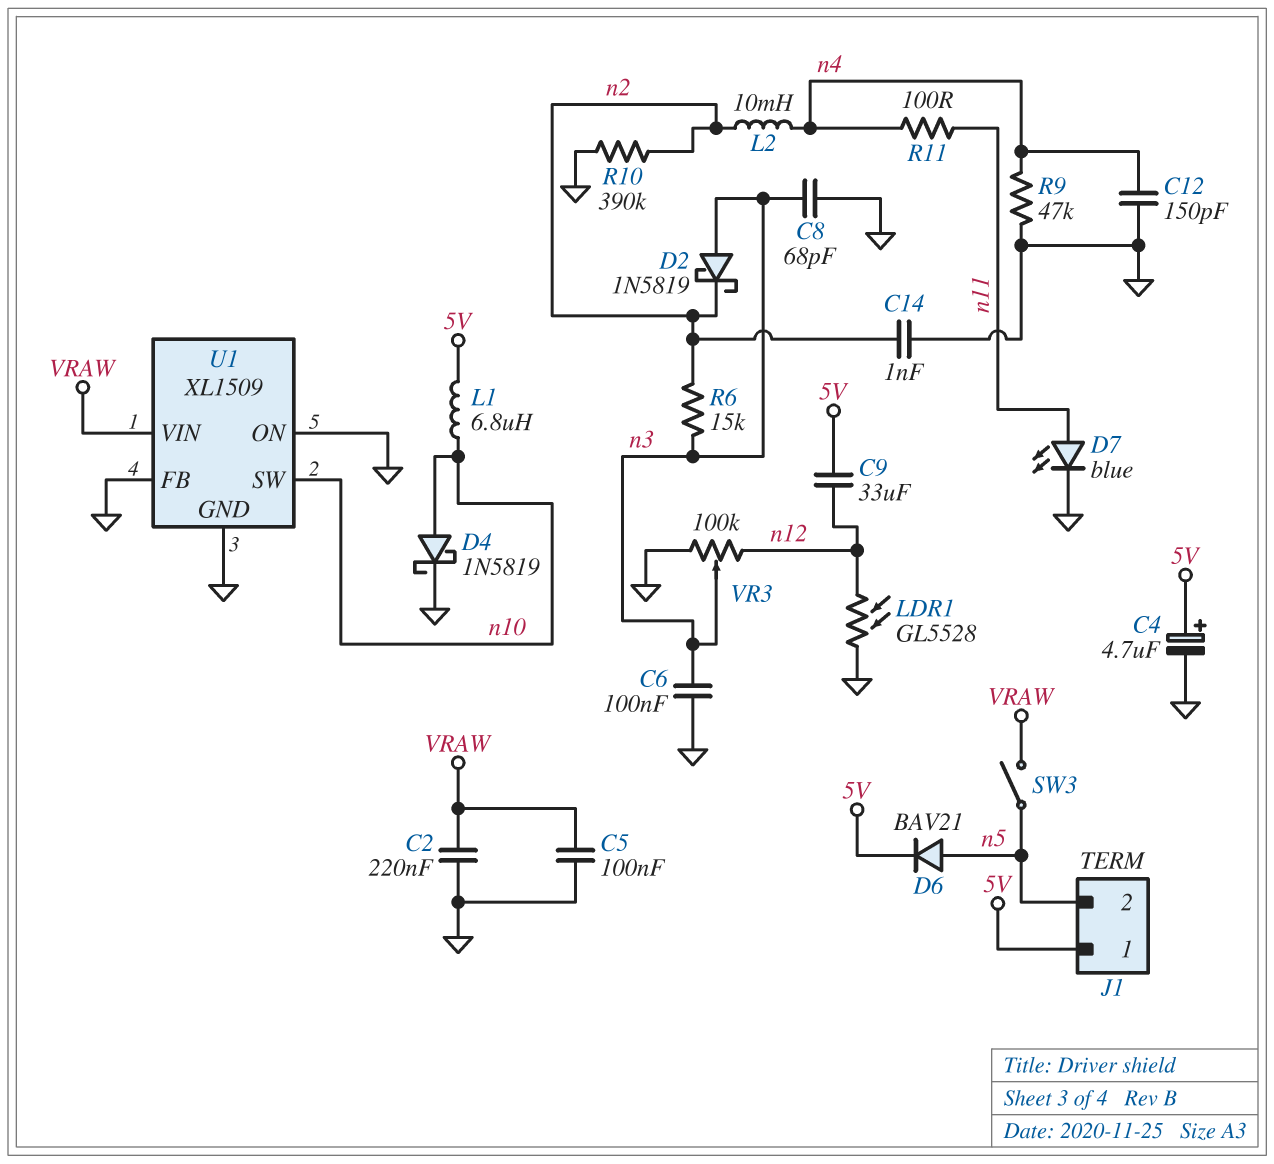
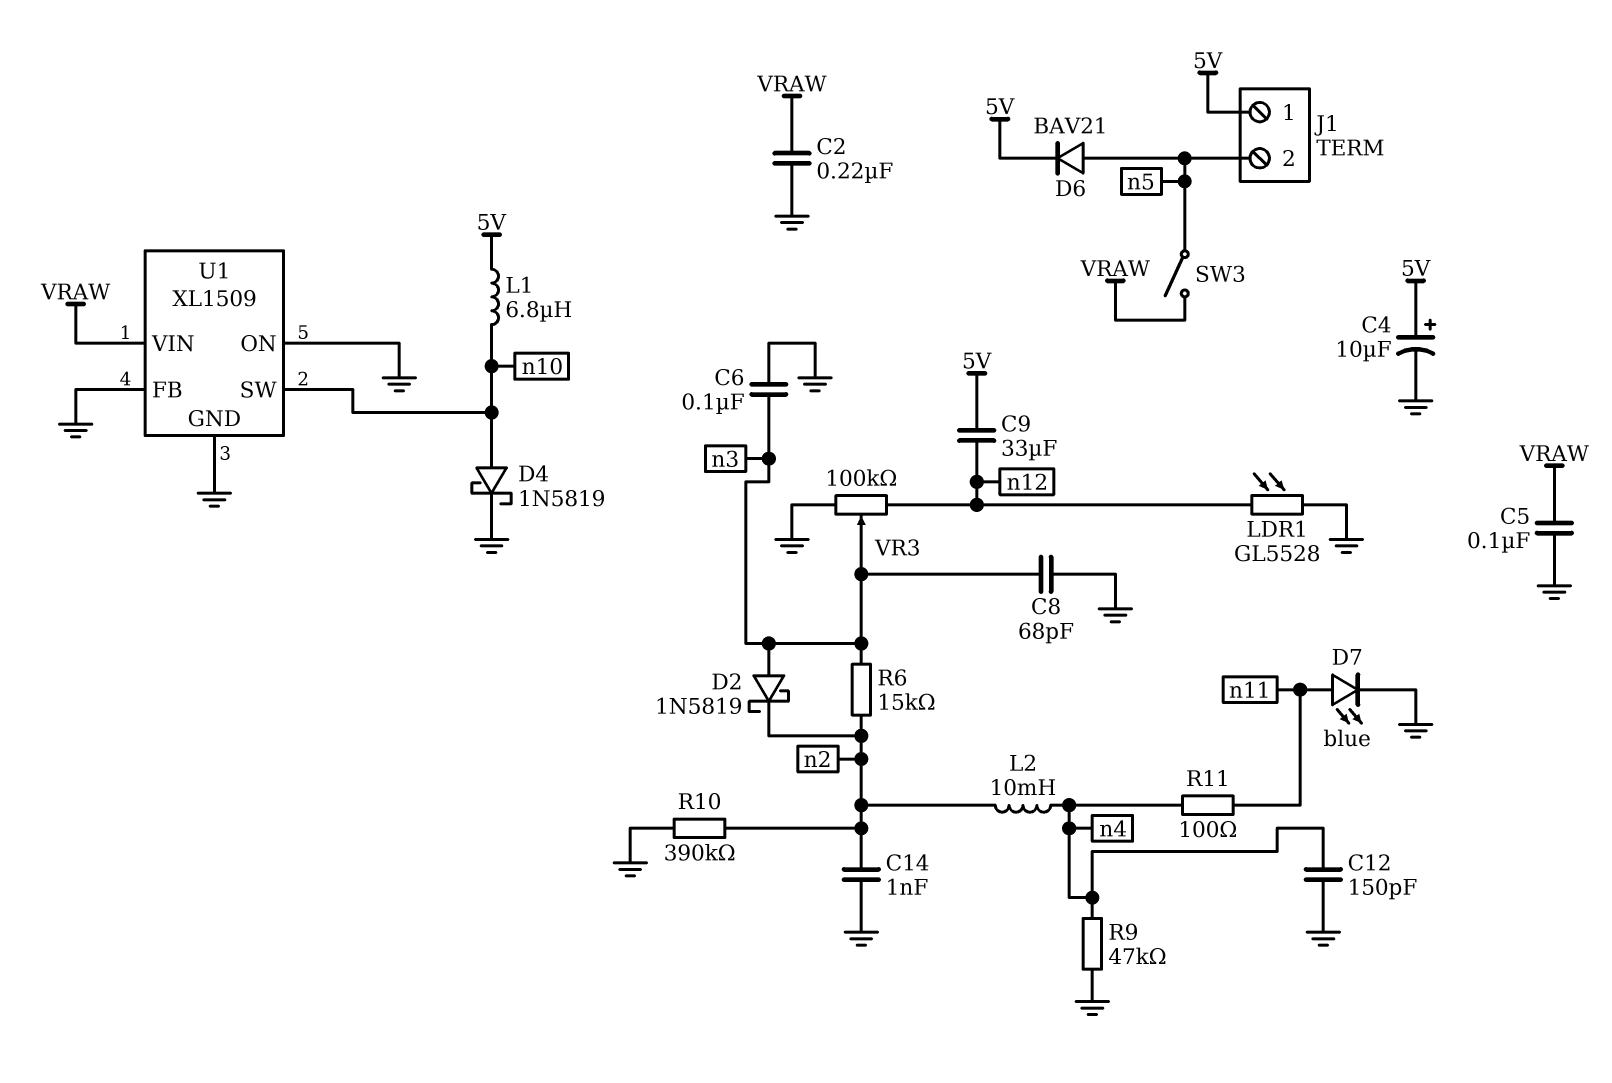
C4: 4.7uF (plus 5V, minus GND) -> 10uF (plus 5V, minus GND)

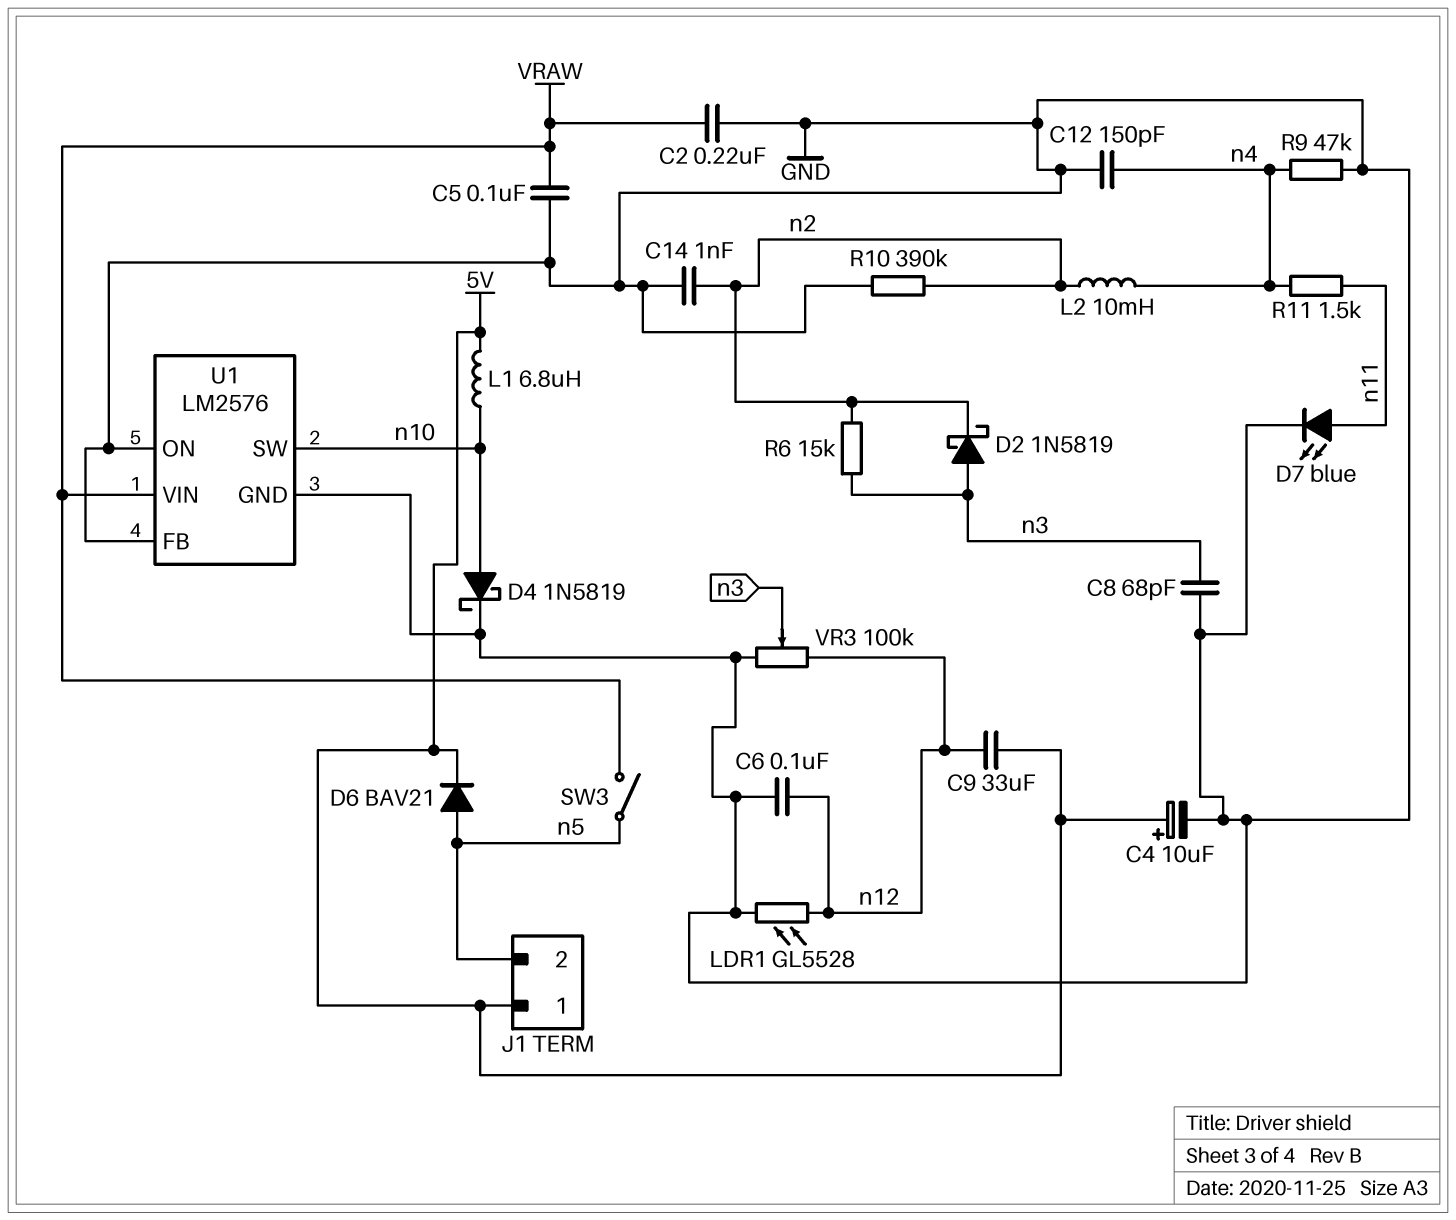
C6: 100nF (GND, n3) -> 100nF (GND, n12)
R11: 100 (n4, n11) -> 1.5k (n4, n11)
U1: XL1509 -> LM2576

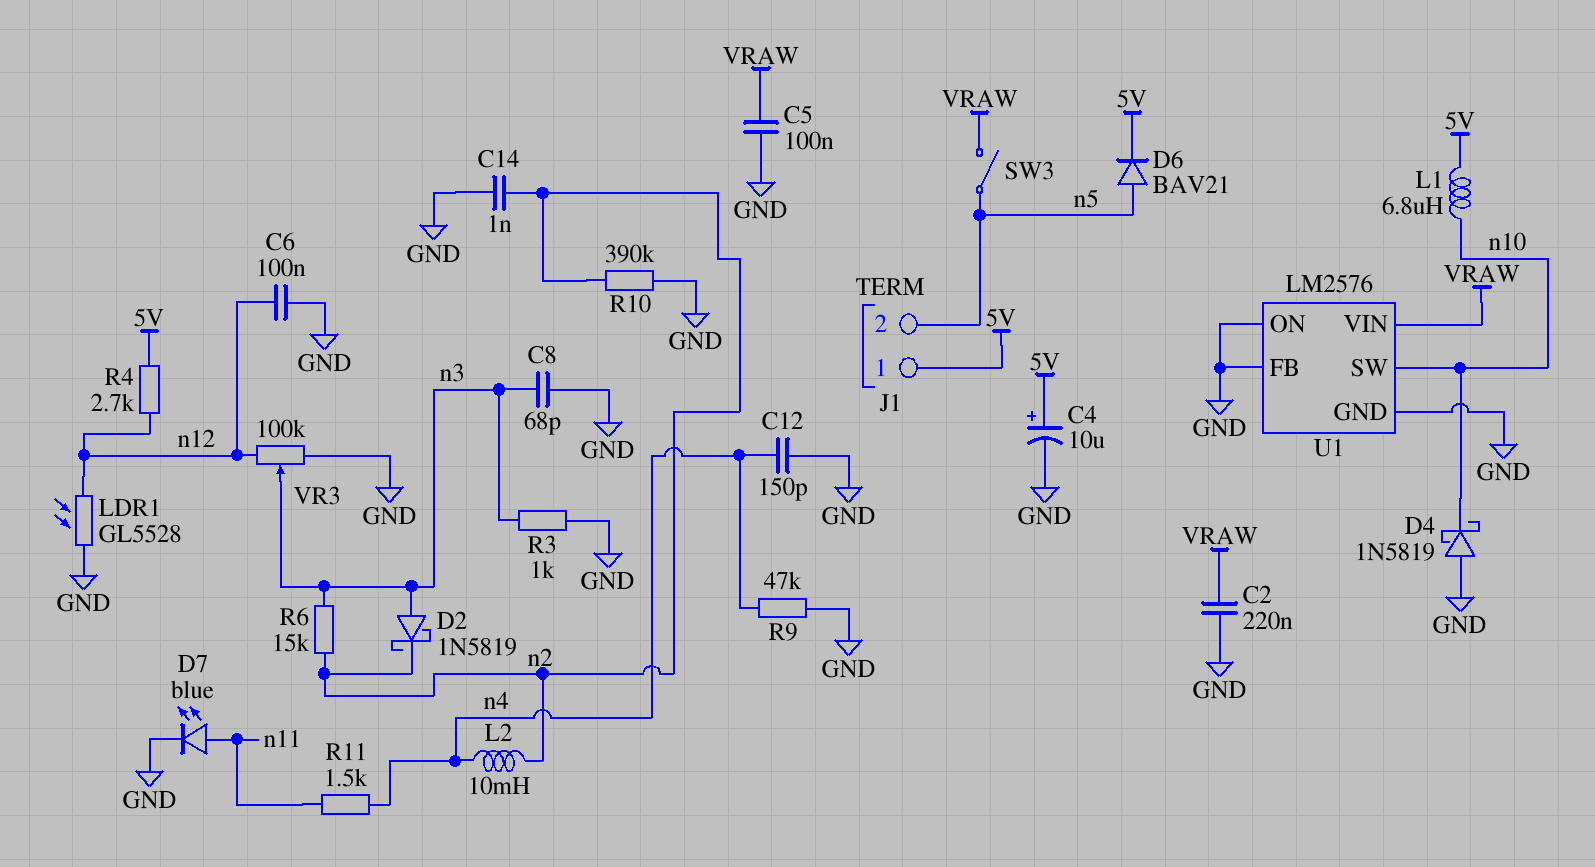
C9: 33uF (5V, n12) -> none
D4: schottky 1N5819 (A n10, K GND) -> schottky 1N5819 (A GND, K n10)
R3: none -> 1k (GND, n3)
R4: none -> 2.7k (5V, n12)

